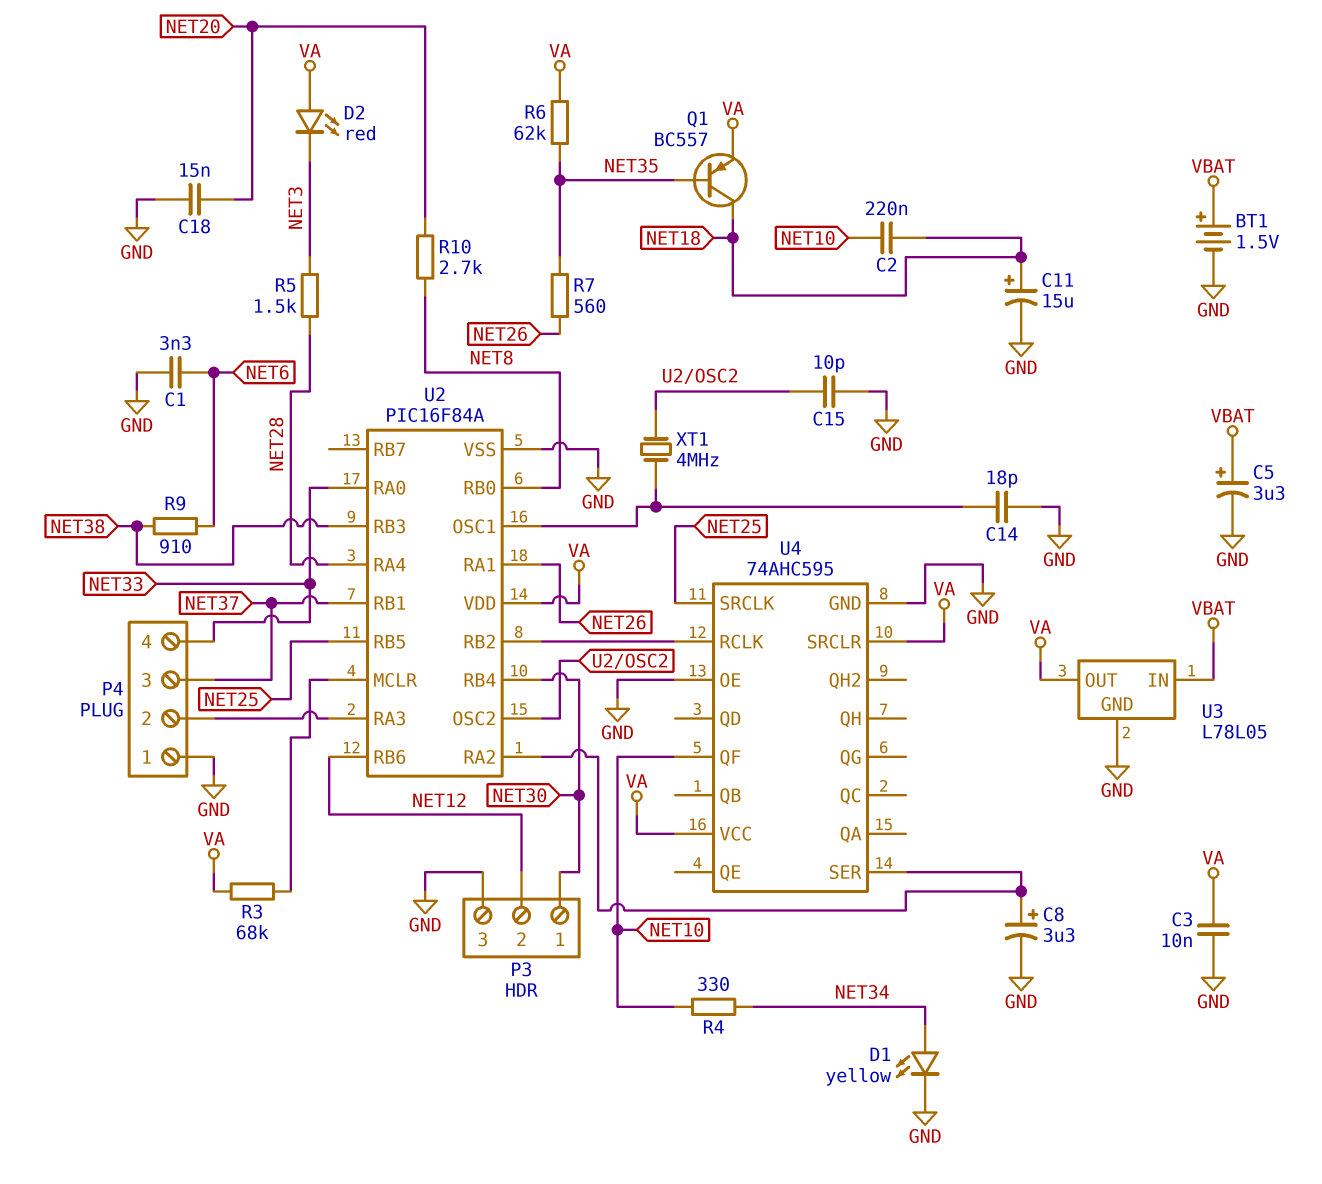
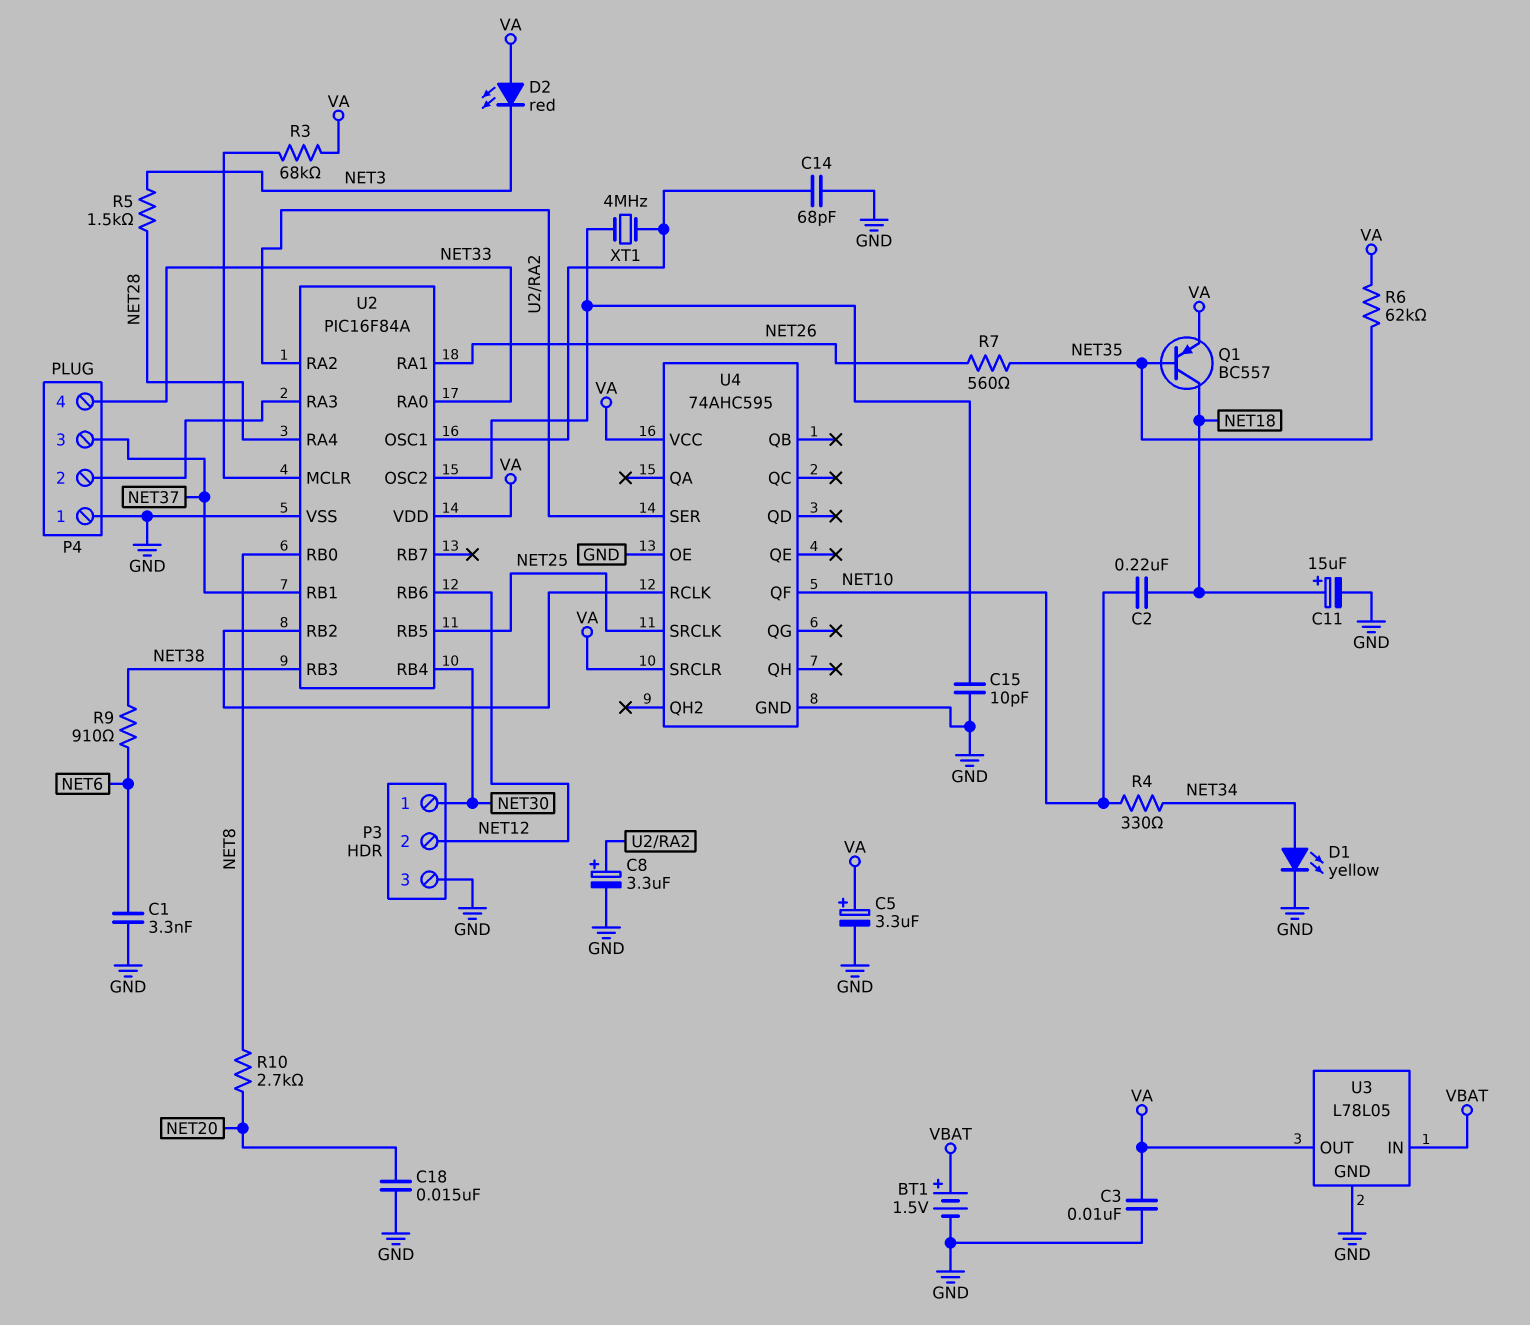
C5: 3.3uF (plus VBAT, minus GND) -> 3.3uF (plus VA, minus GND)
C14: 18pF (GND, U2/OSC1) -> 68pF (GND, U2/OSC1)

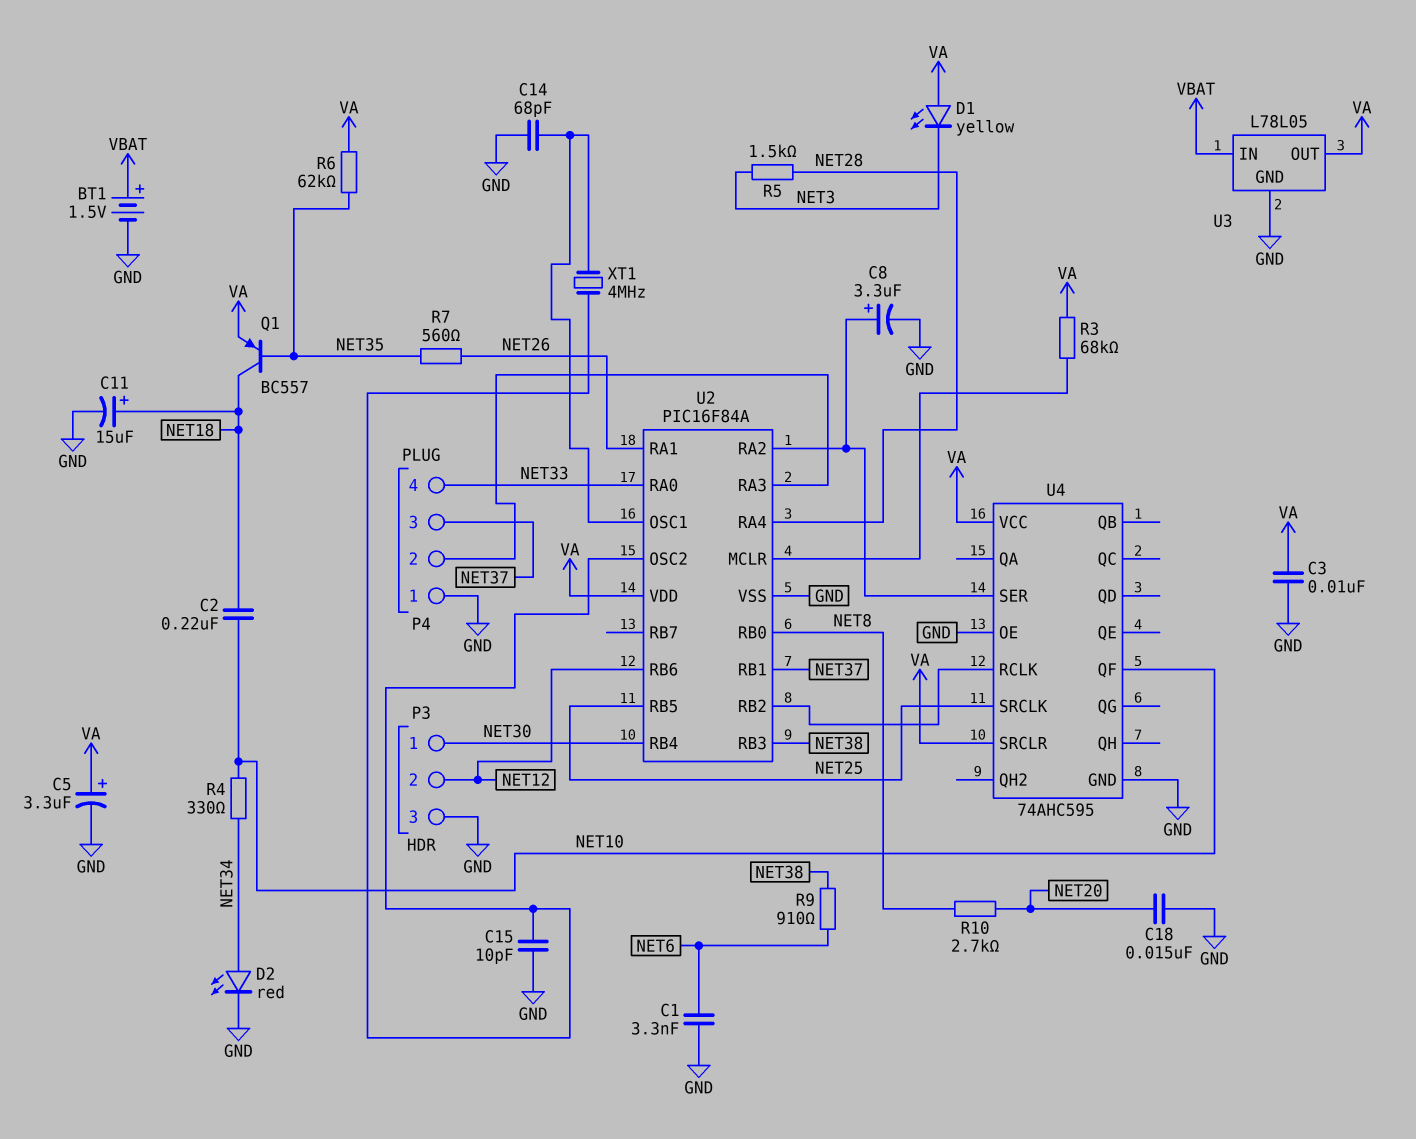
D1: LED yellow (A NET34, K GND) -> LED yellow (A VA, K NET3)
D2: LED red (A VA, K NET3) -> LED red (A NET34, K GND)

